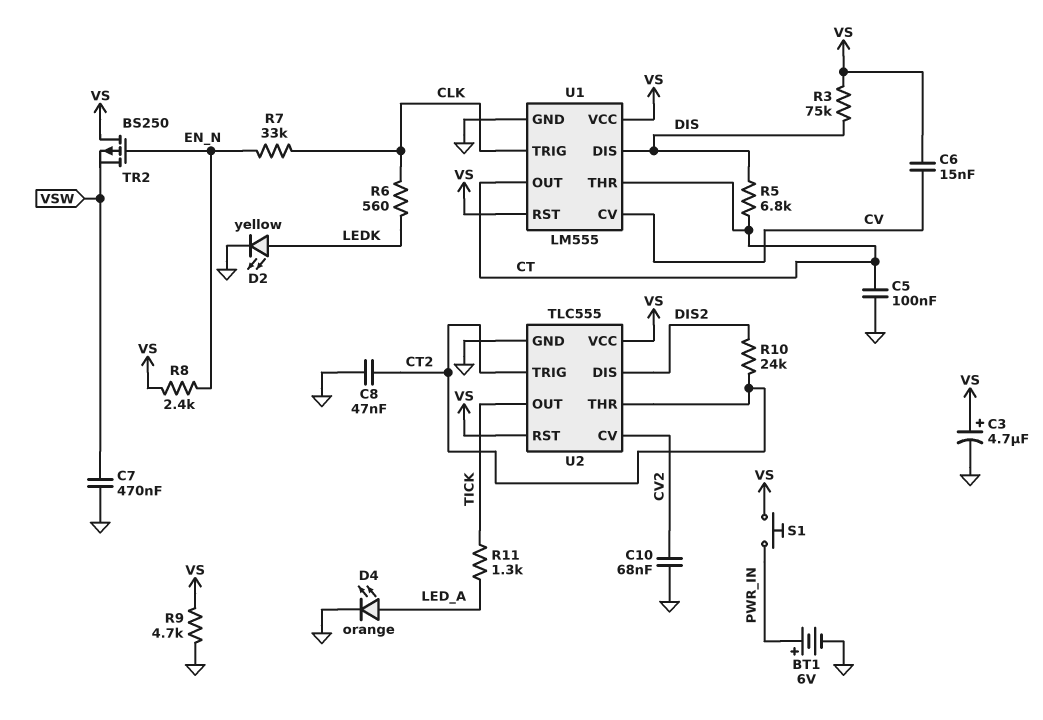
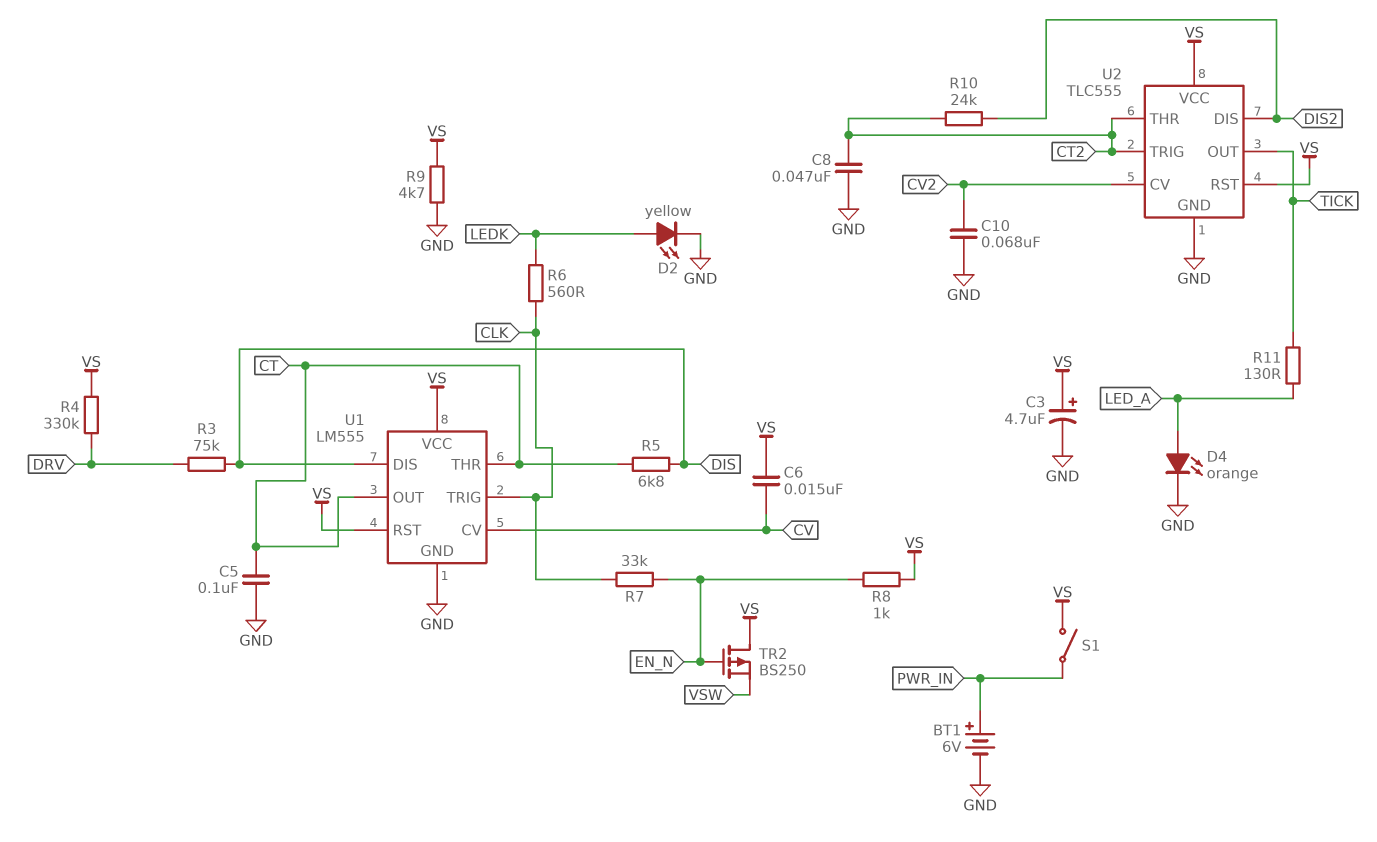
C7: 470nF (GND, VSW) -> none
R3: 75k (DIS, VS) -> 75k (DIS, DRV)
R4: none -> 330k (DRV, VS)
R8: 2.4k (EN_N, VS) -> 1k (EN_N, VS)
R11: 1.3k (LED_A, TICK) -> 130 (LED_A, TICK)
S1: button (PWR_IN, VS) -> switch (PWR_IN, VS)

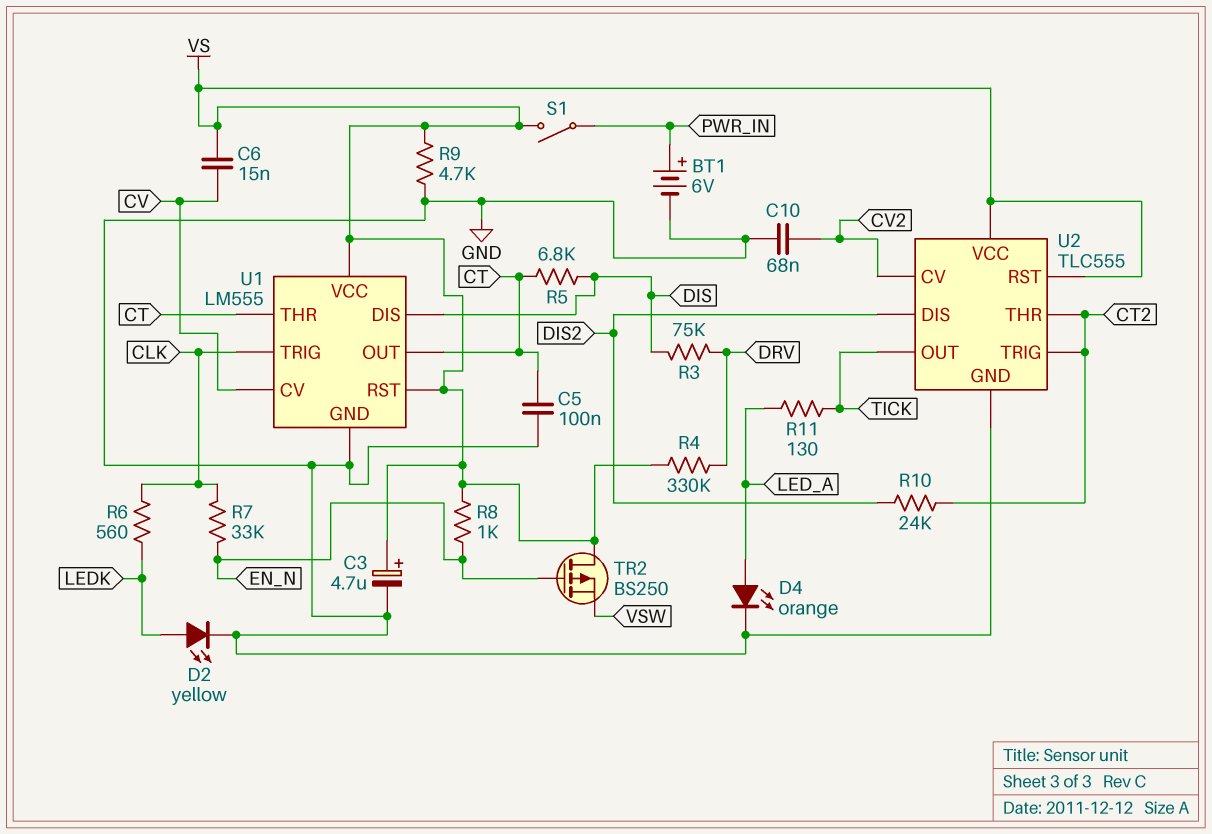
C8: 47nF (CT2, GND) -> none

